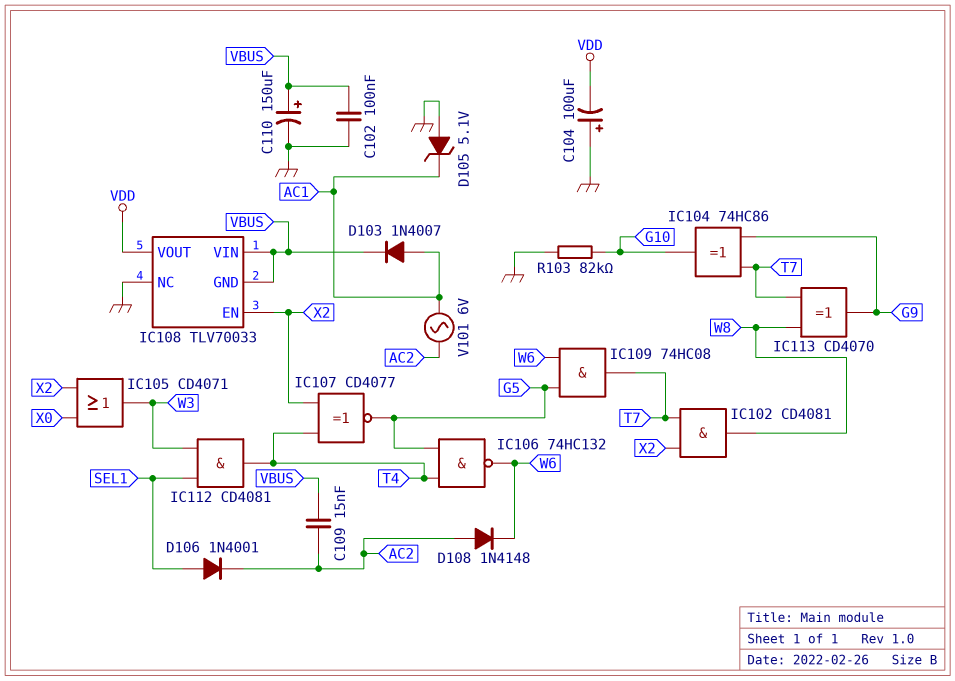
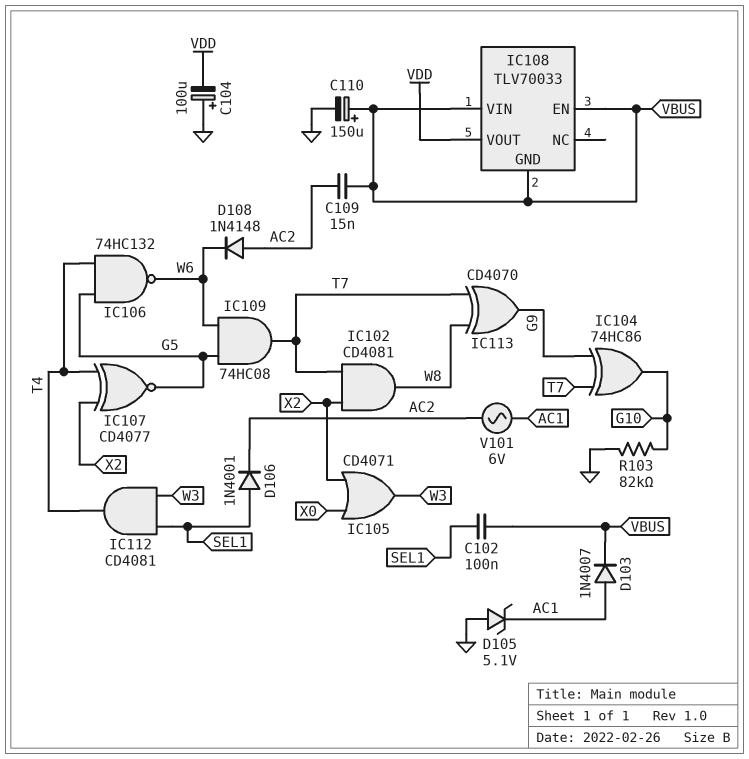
C102: 100nF (GND, VBUS) -> 100nF (SEL1, VBUS)
IC108 pin EN: X2 -> VBUS
IC108 pin NC: GND -> none

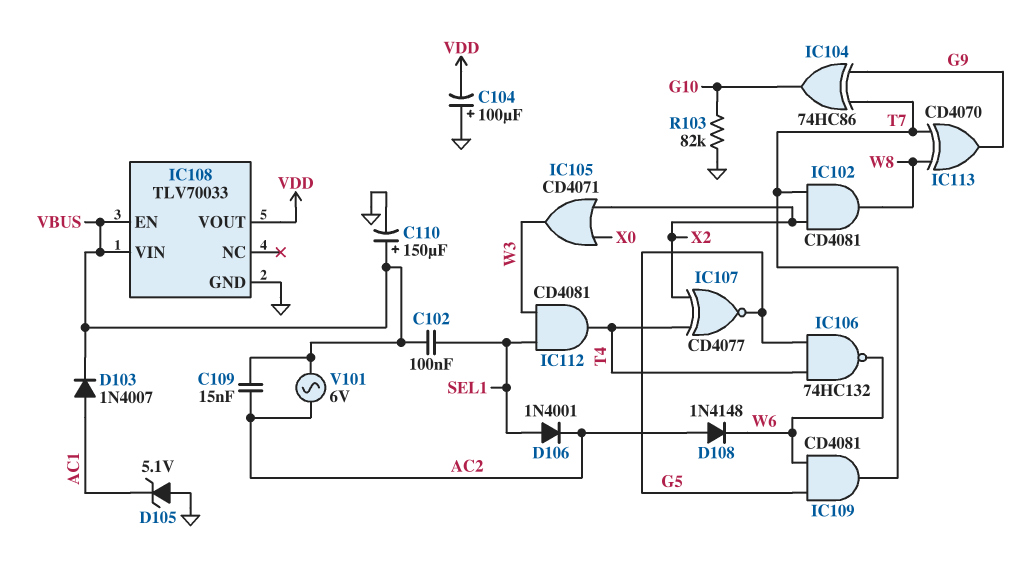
IC108 pin GND: VBUS -> GND
IC109: AND 74HC08 (in G5, in W6, out T7) -> AND CD4081 (in G5, in W6, out T7)
V101: AC 6V (AC1, AC2) -> AC 6V (AC2, VBUS)

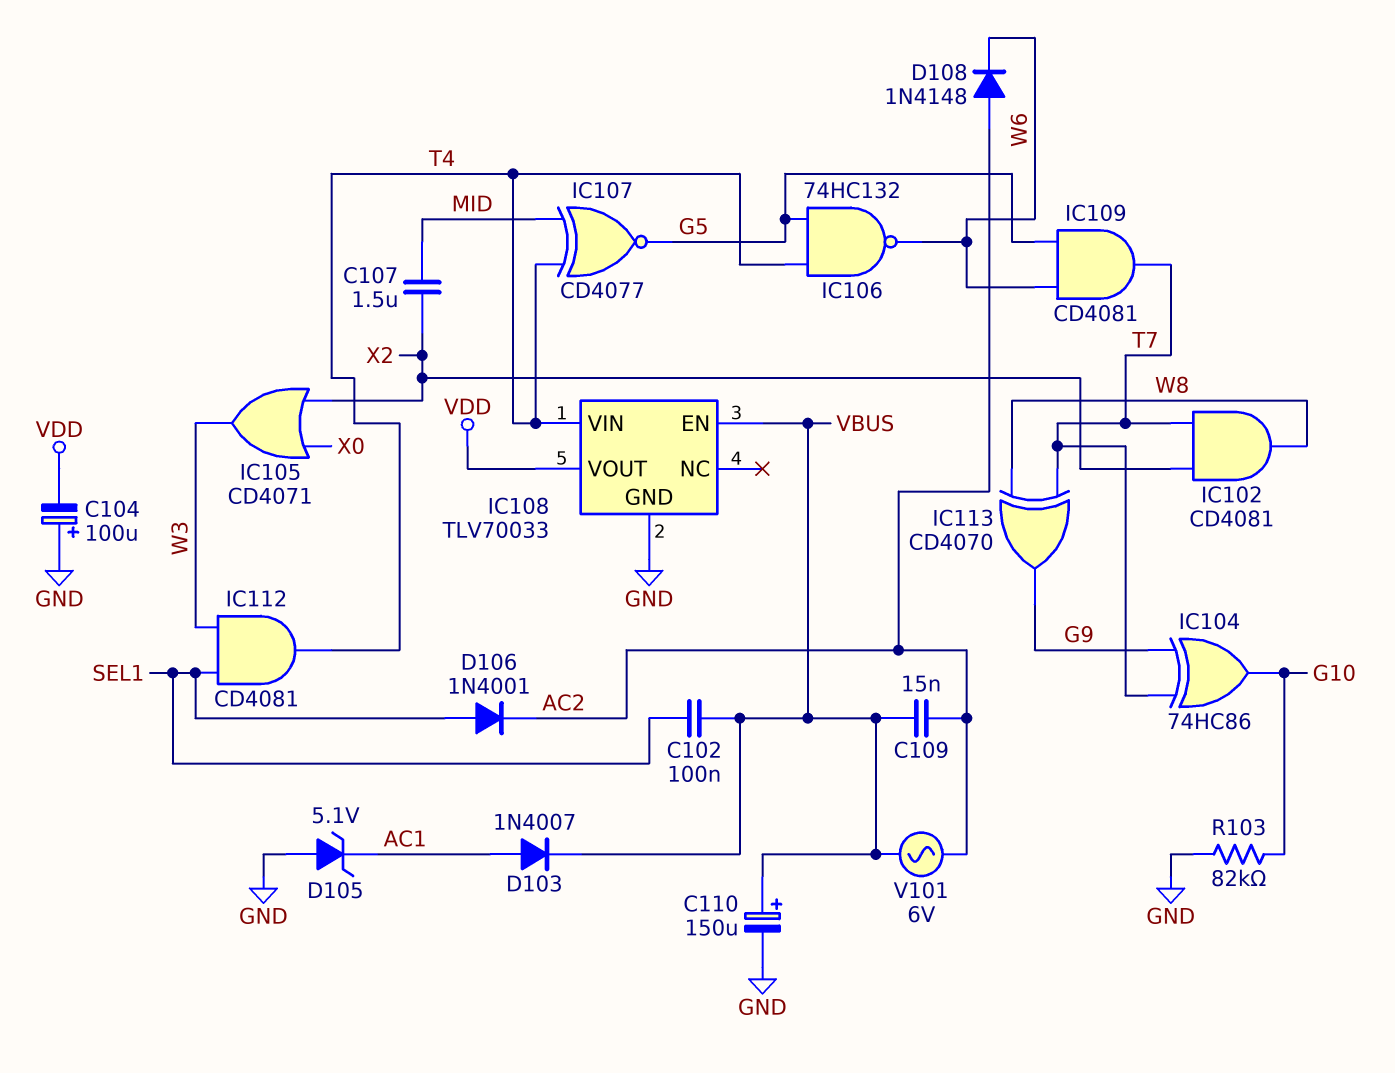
C107: none -> 1.5uF (MID, X2)
IC107: XNOR CD4077 (in T4, in X2, out G5) -> XNOR CD4077 (in MID, in T4, out G5)
IC108 pin VIN: VBUS -> T4

